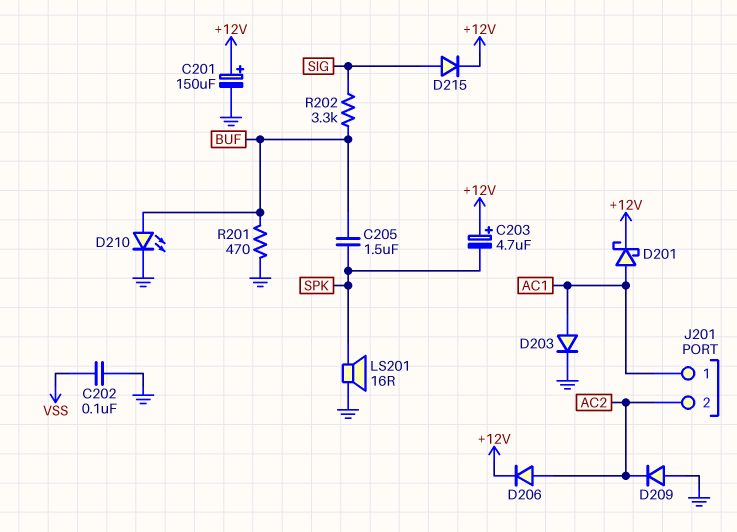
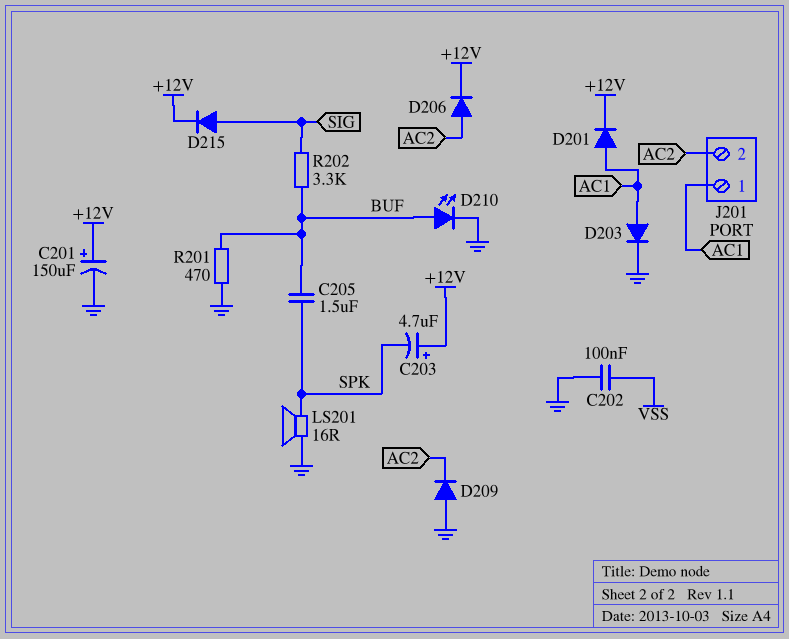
D201: schottky (A AC1, K +12V) -> diode (A AC1, K +12V)

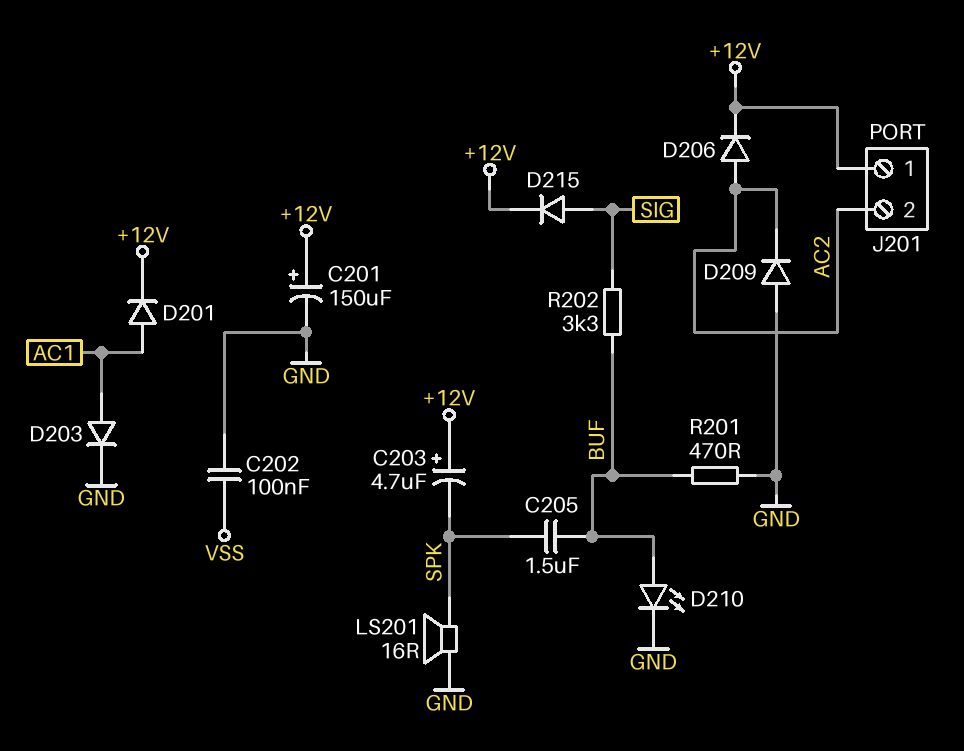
J201 pin 1: AC1 -> +12V

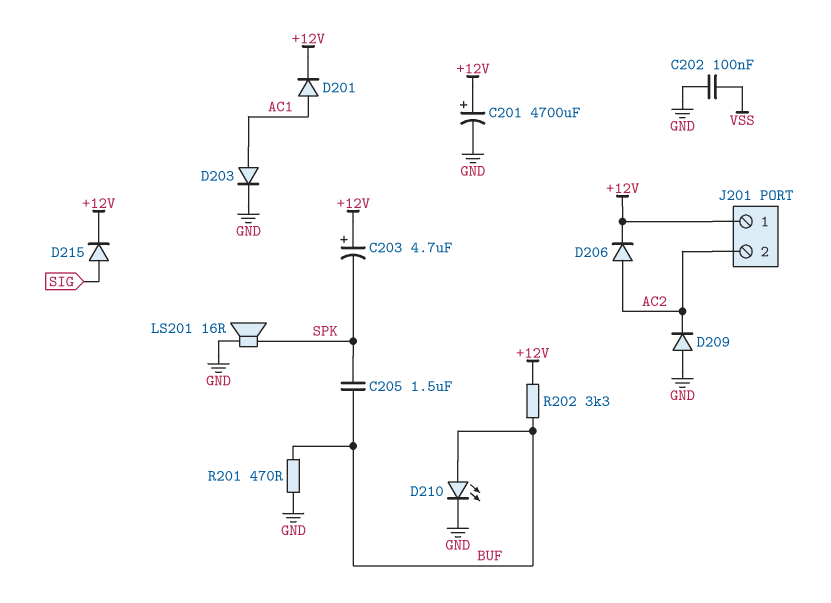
C201: 150uF (plus +12V, minus GND) -> 4700uF (plus +12V, minus GND)
R202: 3.3k (BUF, SIG) -> 3.3k (+12V, BUF)

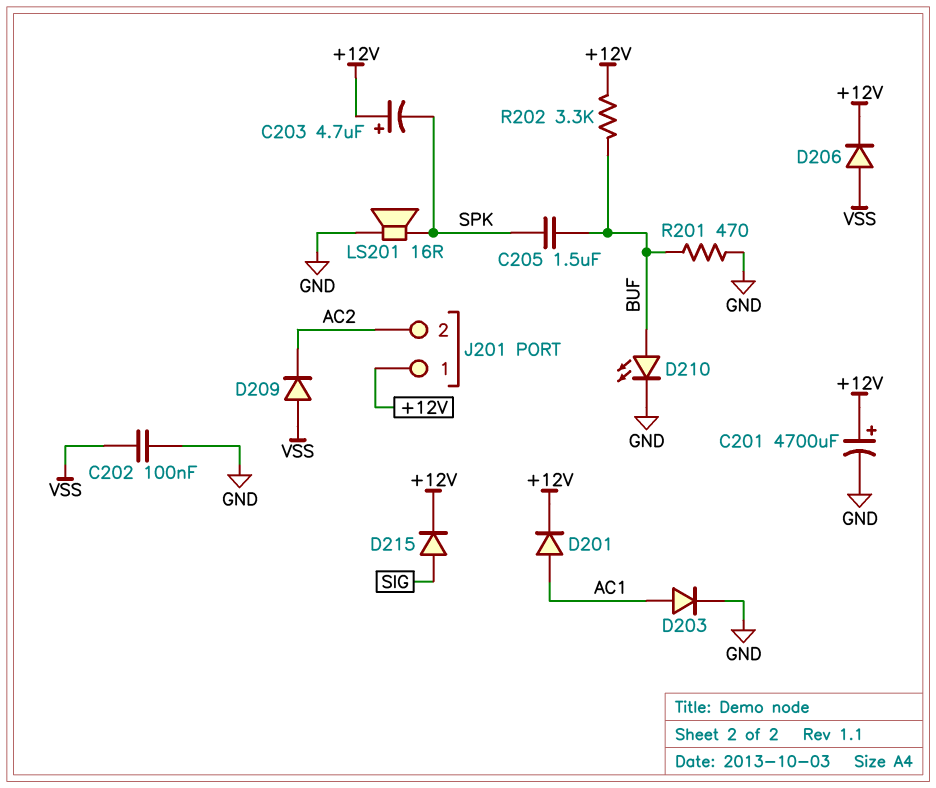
D206: diode (A AC2, K +12V) -> diode (A VSS, K +12V)
D209: diode (A GND, K AC2) -> diode (A VSS, K AC2)

